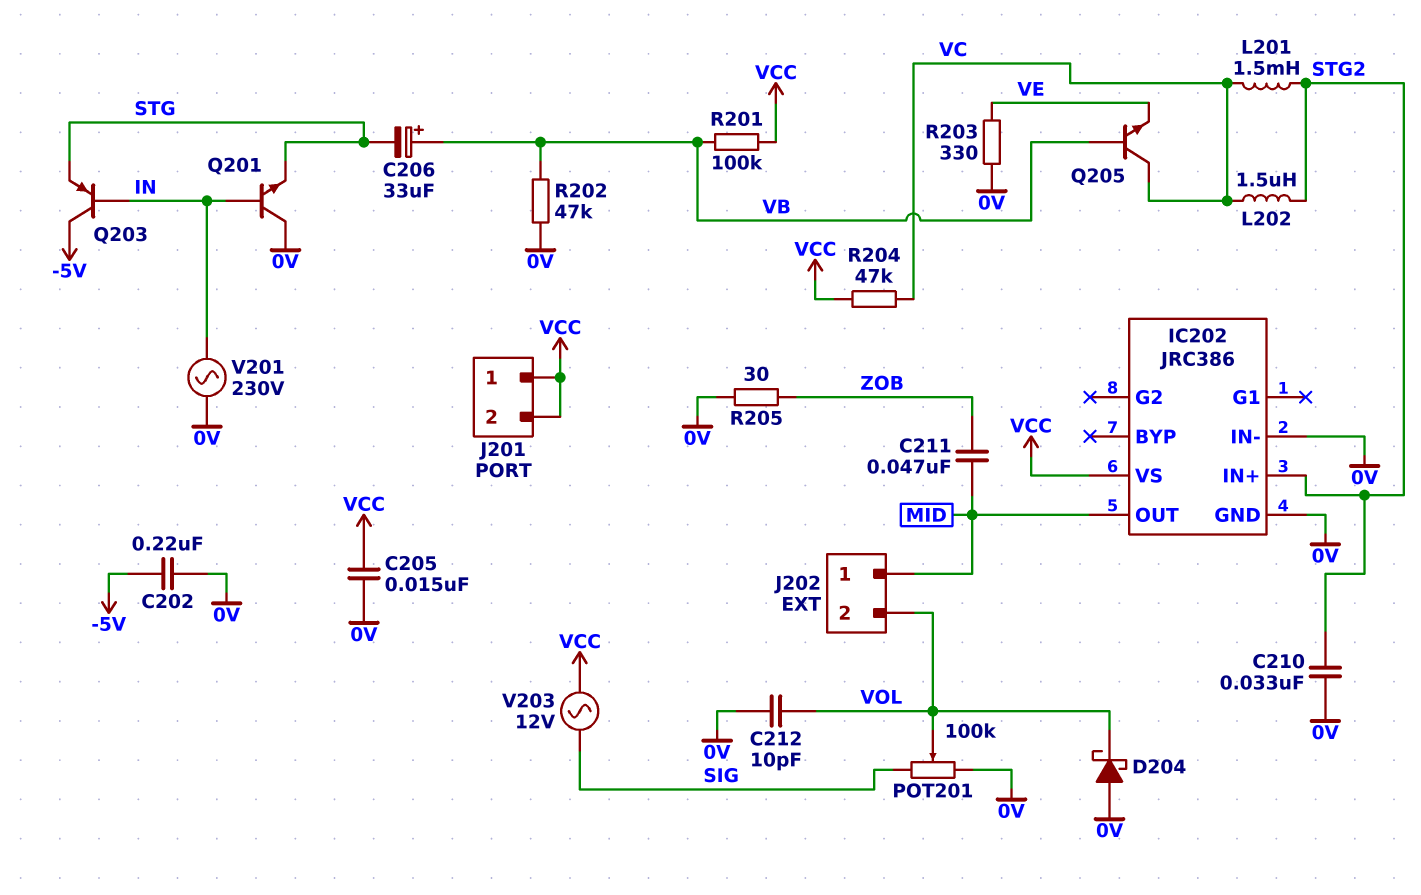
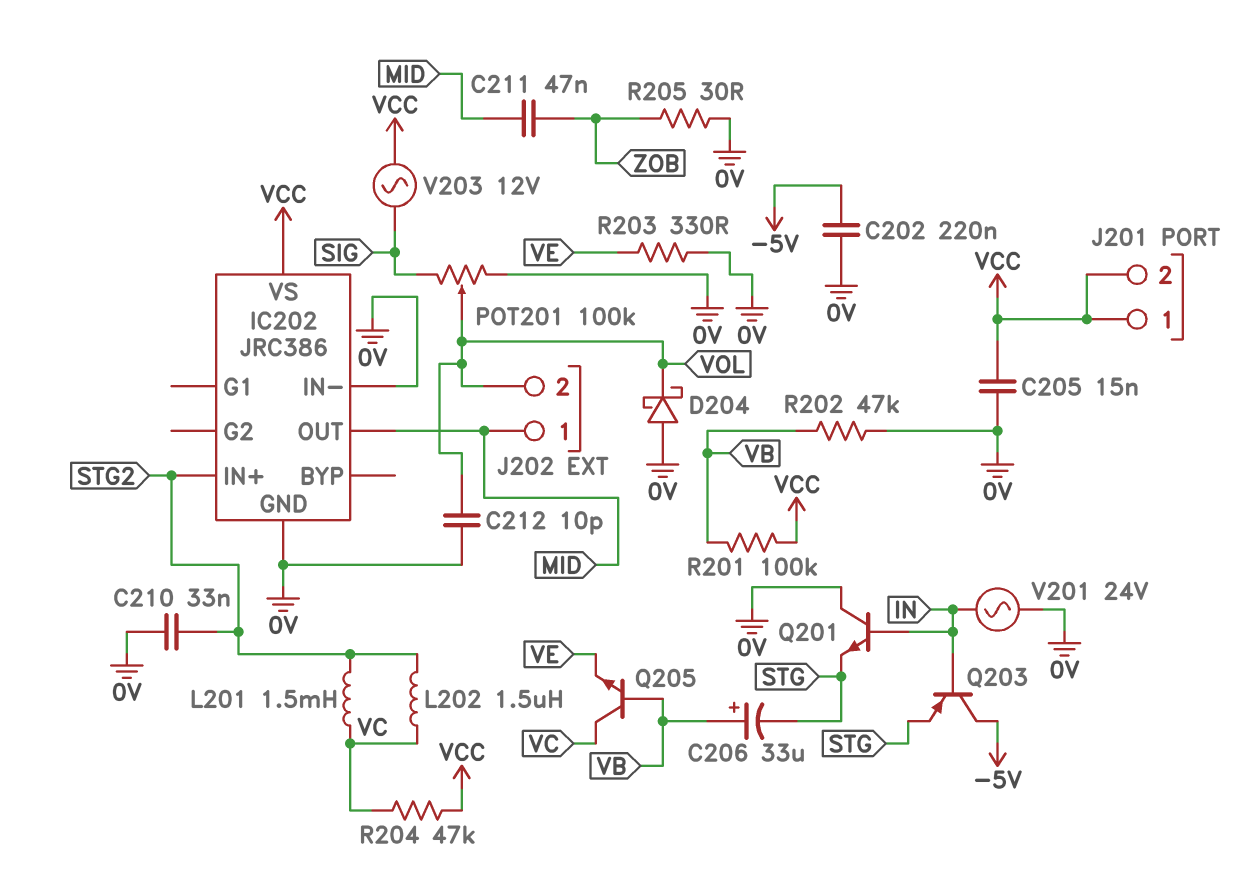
V201: AC 230V (0V, IN) -> AC 24V (0V, IN)

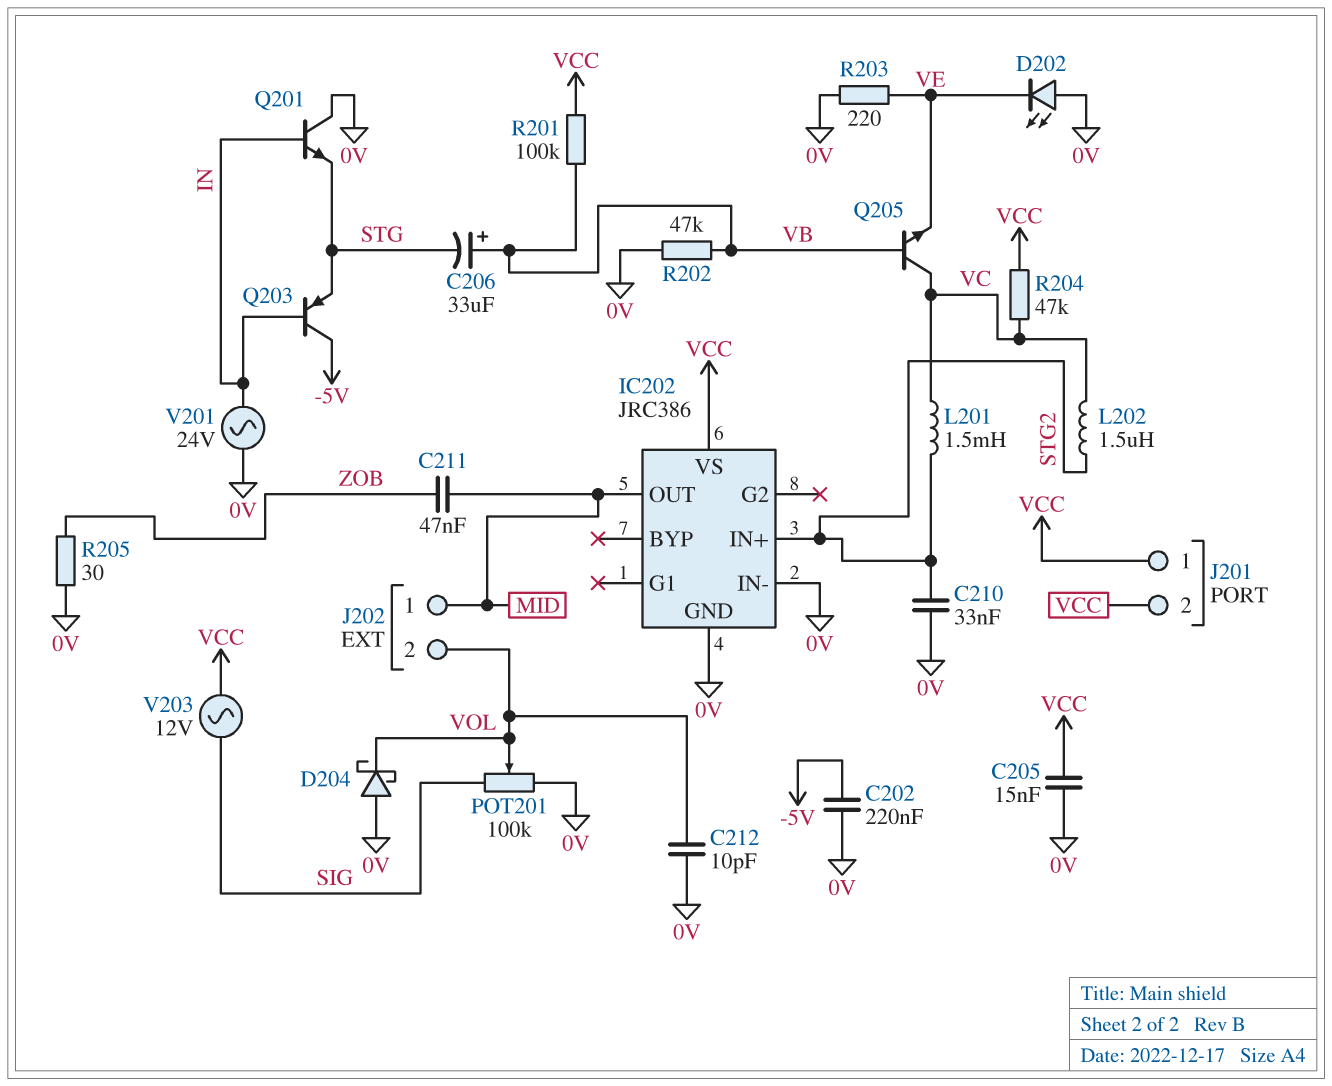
D202: none -> LED (A 0V, K VE)
R203: 330 (0V, VE) -> 220 (0V, VE)

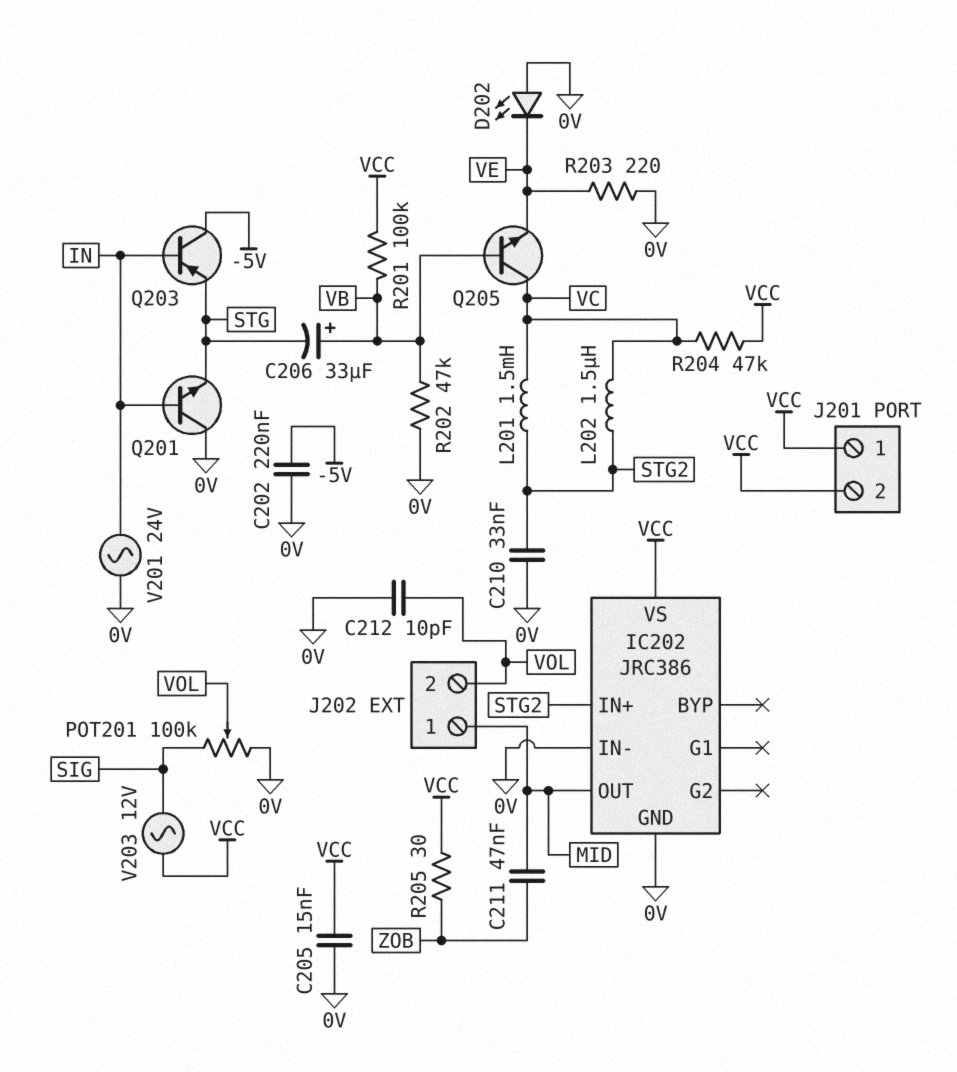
D204: schottky (A 0V, K VOL) -> none
R205: 30 (0V, ZOB) -> 30 (VCC, ZOB)

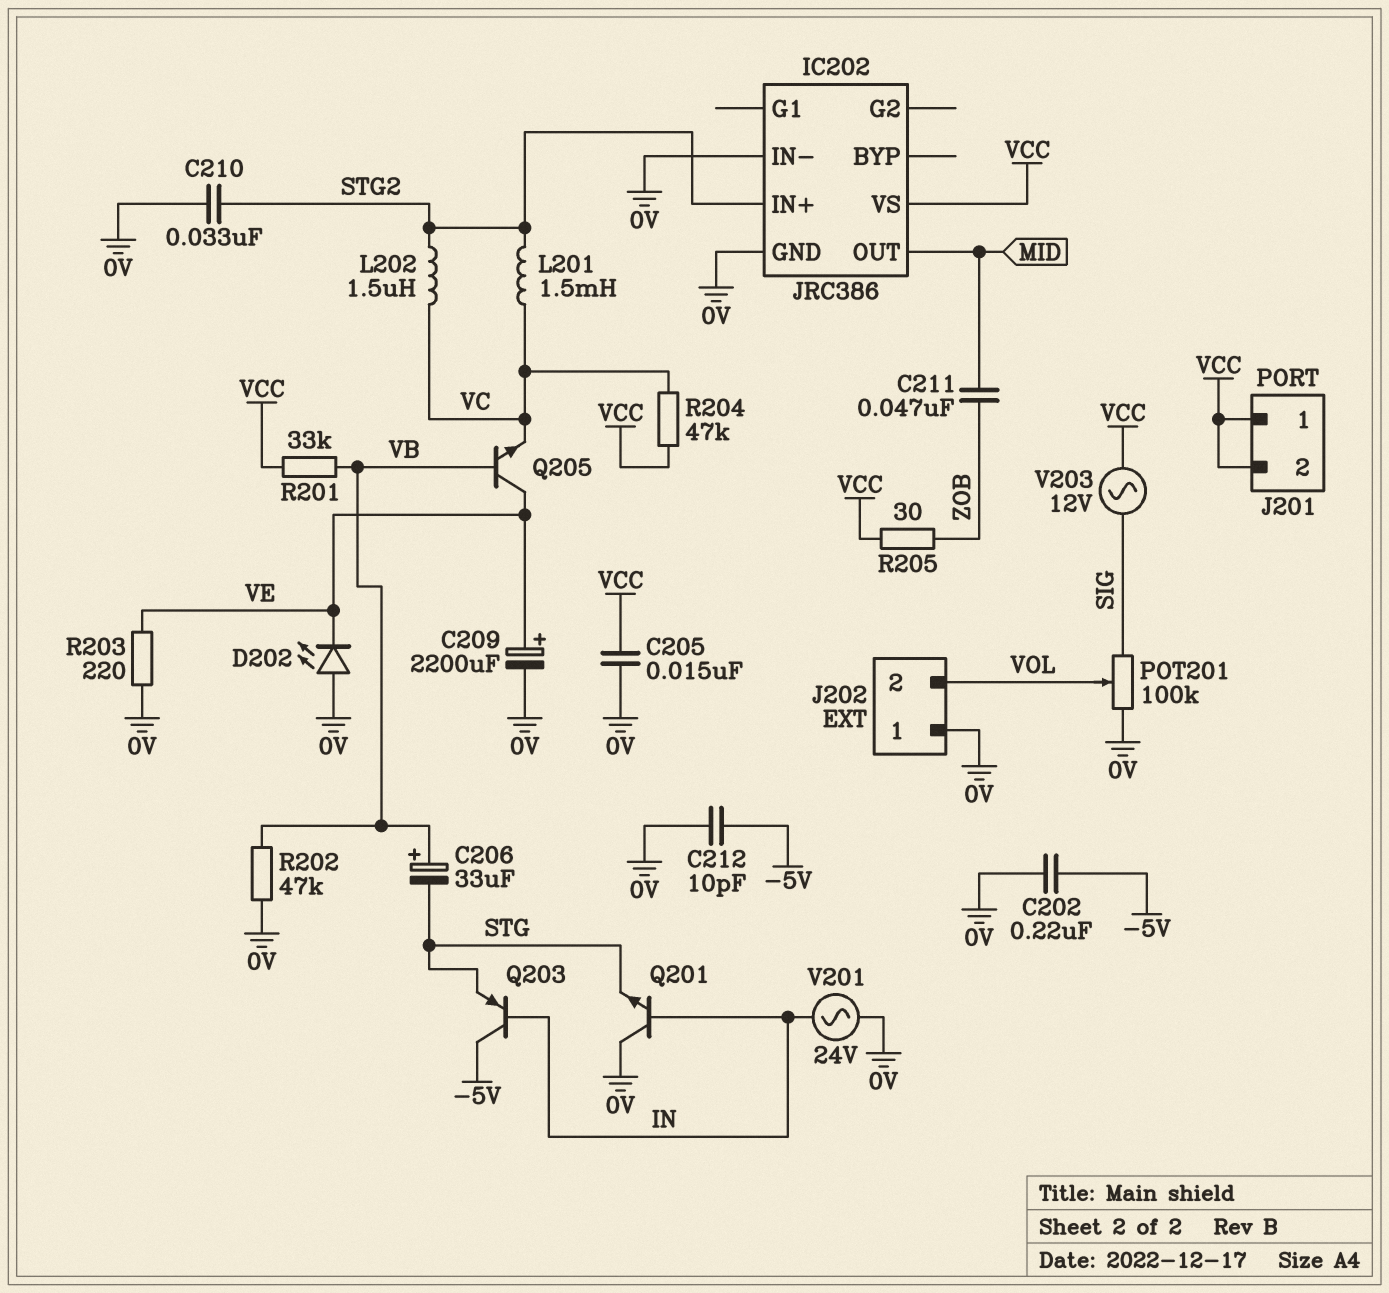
C209: none -> 2200uF (plus VE, minus 0V)
C212: 10pF (0V, VOL) -> 10pF (-5V, 0V)
J202 pin 1: MID -> 0V
Q205: NPN (B VB, C VC, E VE) -> NPN (B VB, C VE, E VC)
R201: 100k (VB, VCC) -> 33k (VB, VCC)

